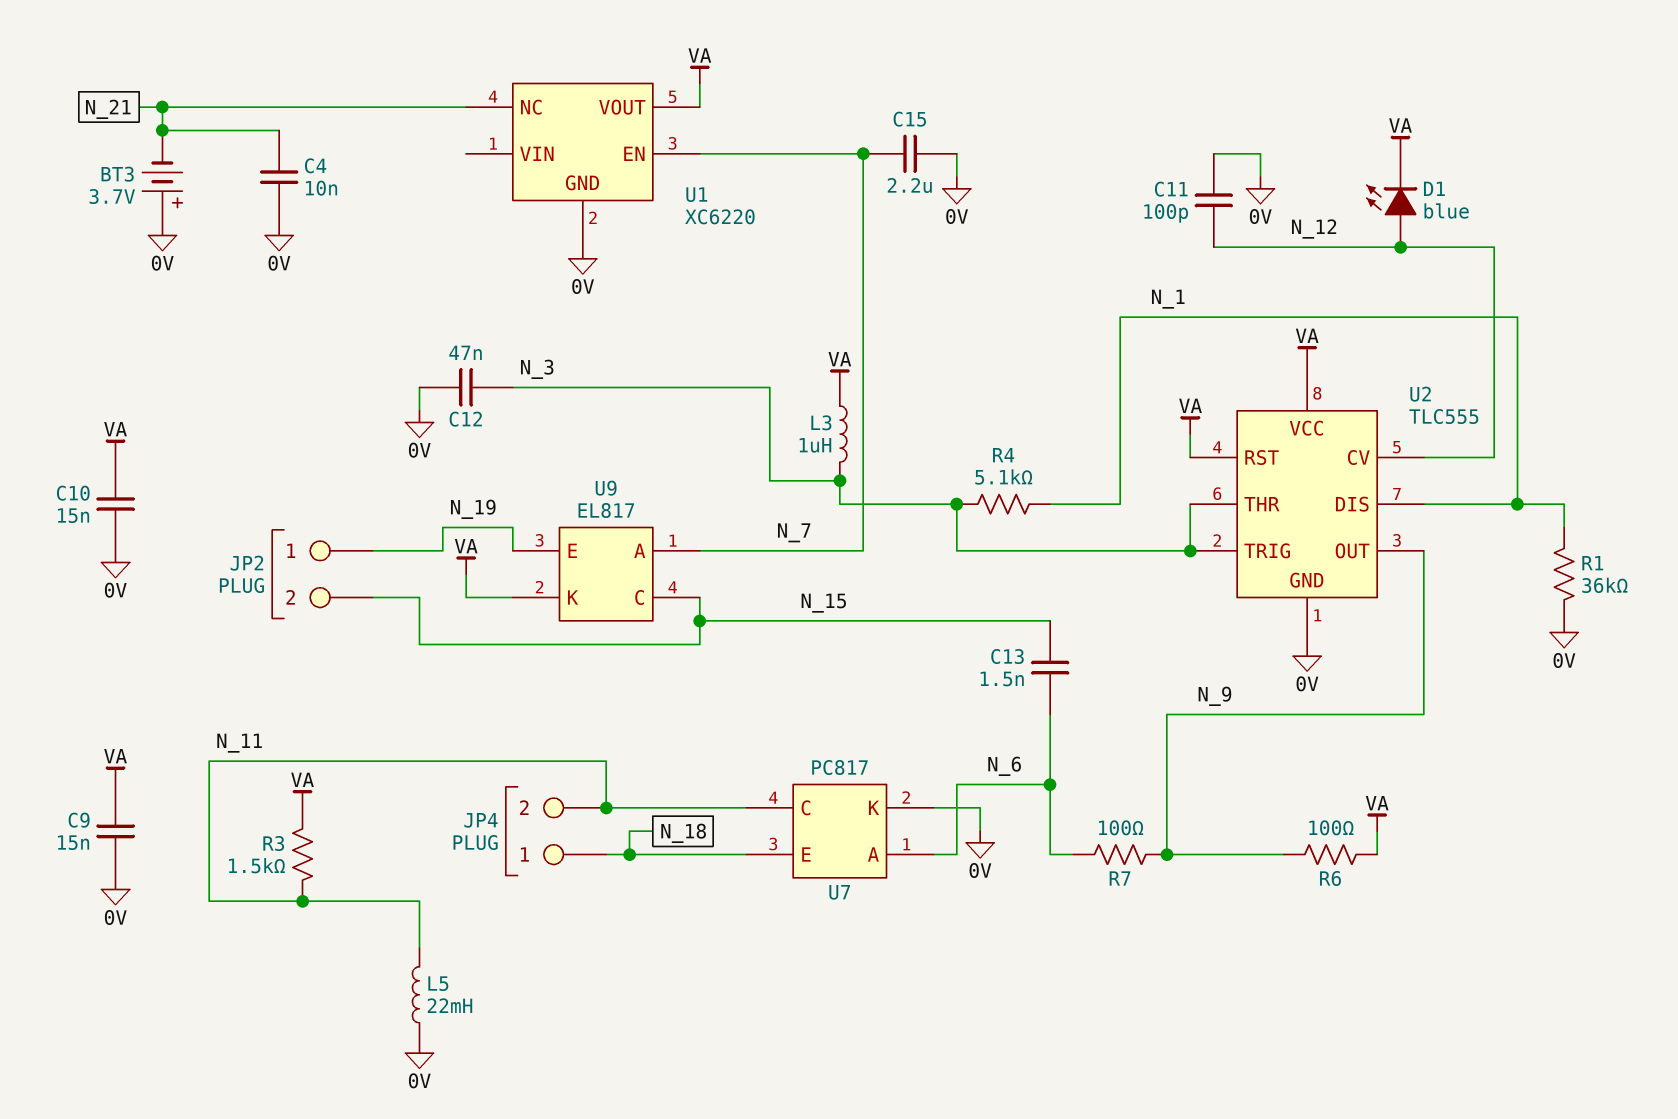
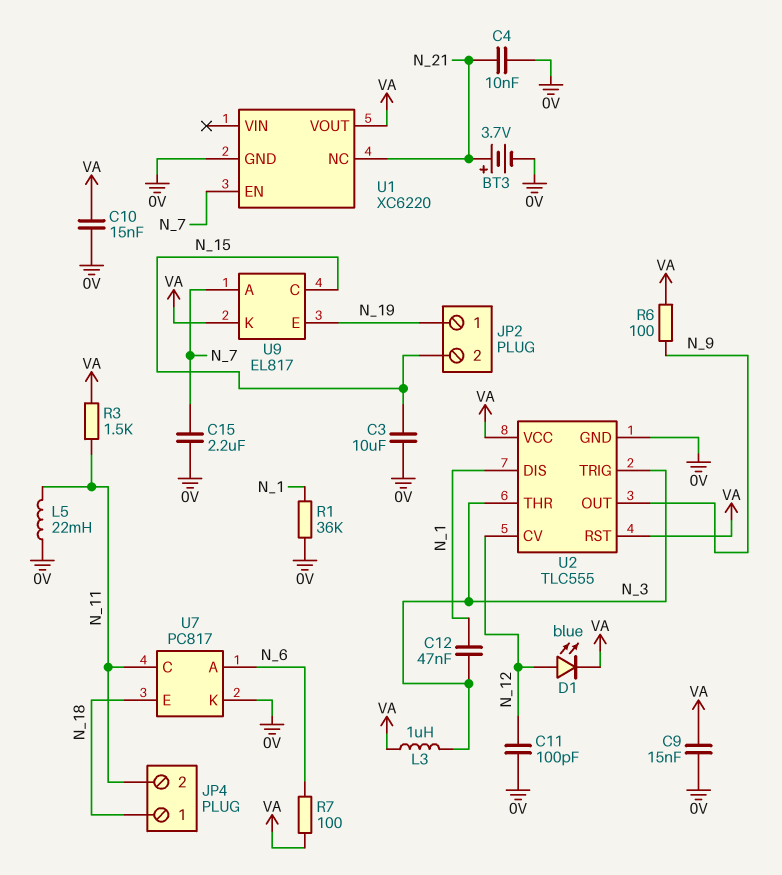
BT3: 3.7V (plus 0V, minus N_21) -> 3.7V (plus N_21, minus 0V)
C3: none -> 10uF (0V, N_15)
C12: 47nF (0V, N_3) -> 47nF (N_1, N_3)
C13: 1.5nF (N_6, N_15) -> none
R4: 5.1k (N_1, N_3) -> none
R7: 100 (N_6, N_9) -> 100 (N_6, VA)

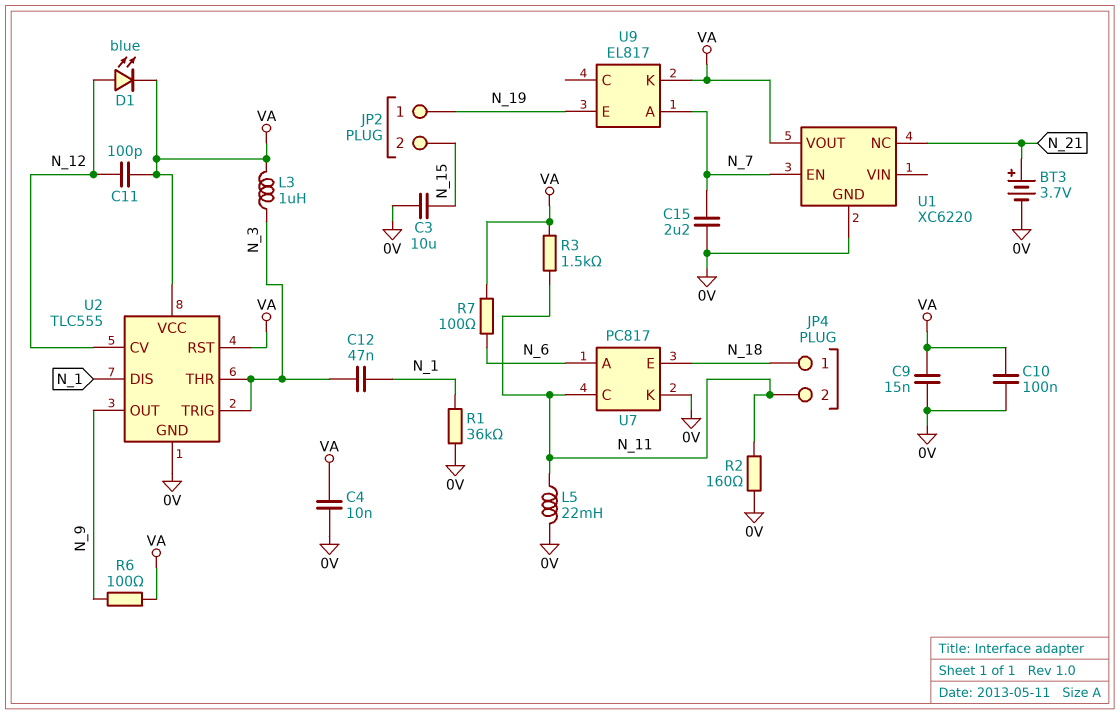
C4: 10nF (0V, N_21) -> 10nF (0V, VA)
C10: 15nF (0V, VA) -> 100nF (0V, VA)
C11: 100pF (0V, N_12) -> 100pF (N_12, VA)
R2: none -> 160 (0V, N_11)
U9 pin C: N_15 -> none

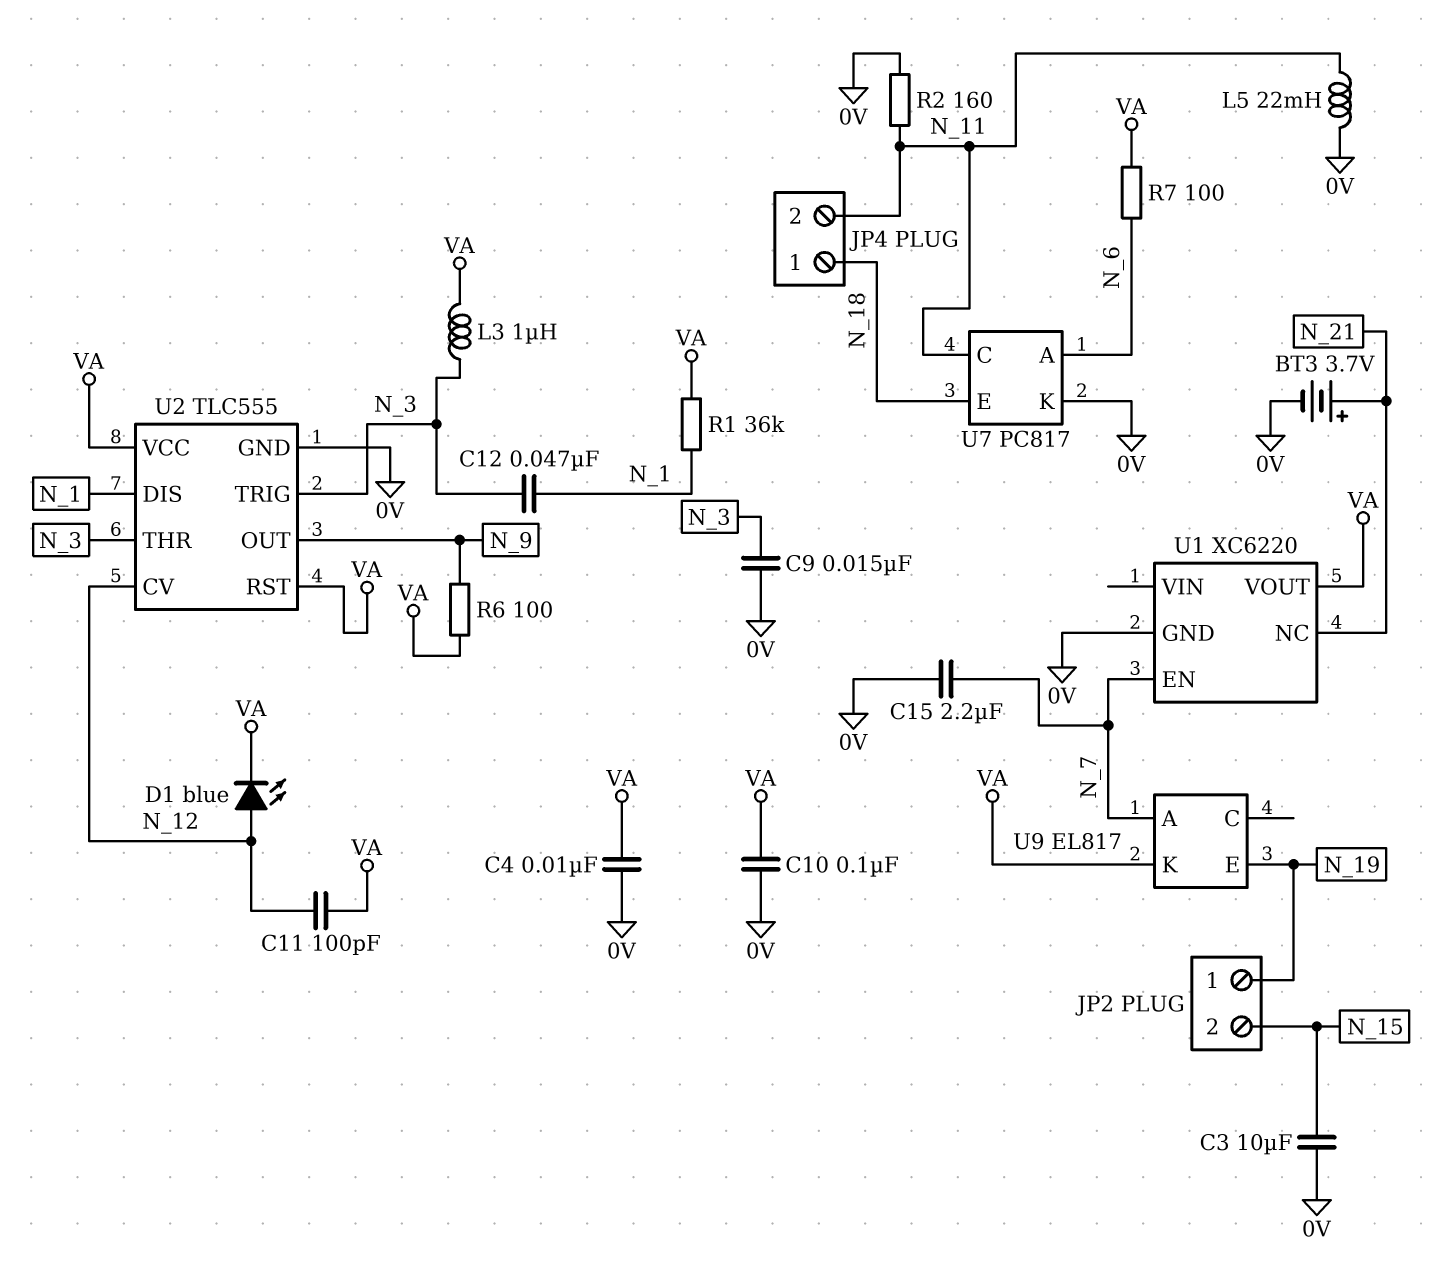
C9: 15nF (0V, VA) -> 15nF (0V, N_3)
R1: 36k (0V, N_1) -> 36k (N_1, VA)
R3: 1.5k (N_11, VA) -> none

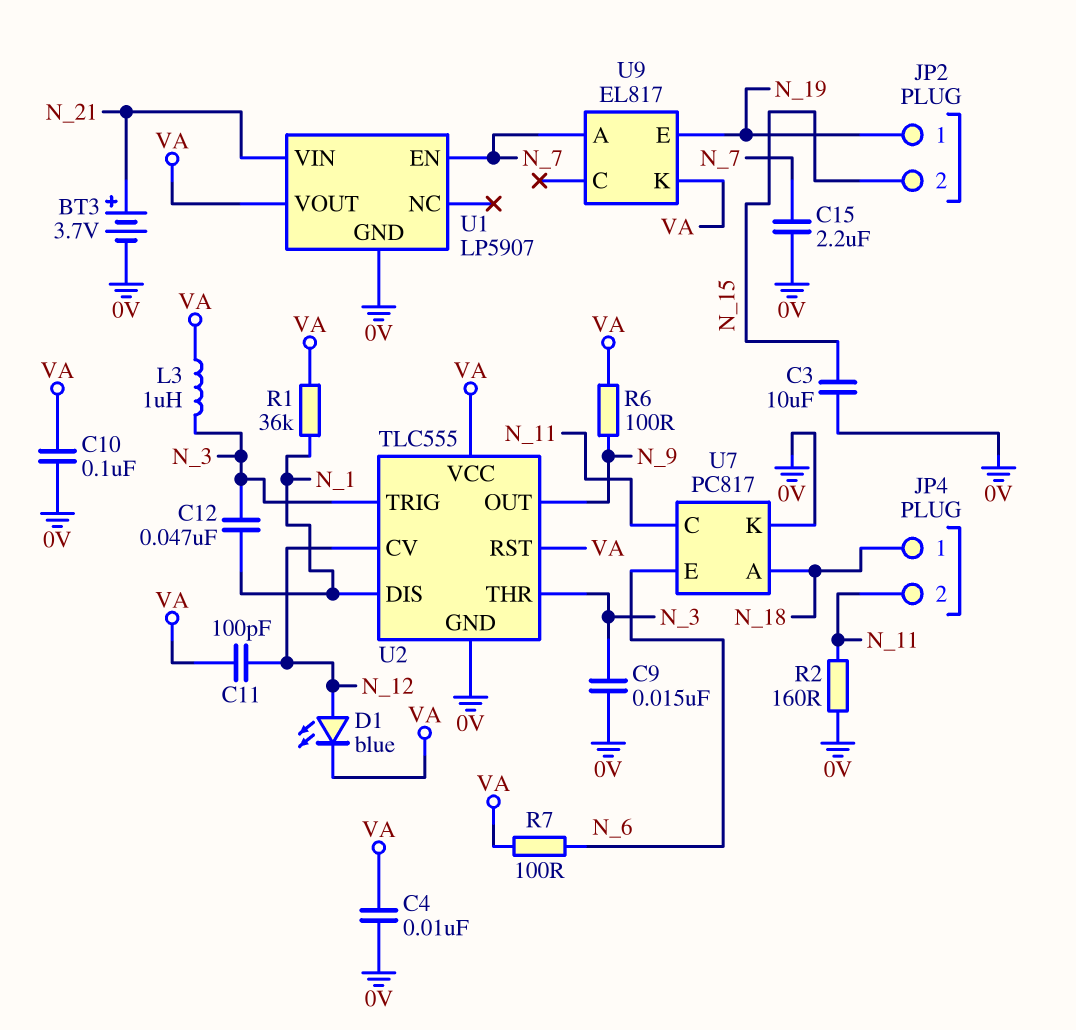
L5: 22mH (0V, N_11) -> none
U1: XC6220 -> LP5907
U1 pin NC: N_21 -> none
U1 pin VIN: none -> N_21
U7 pin A: N_6 -> N_18
U7 pin E: N_18 -> N_6

